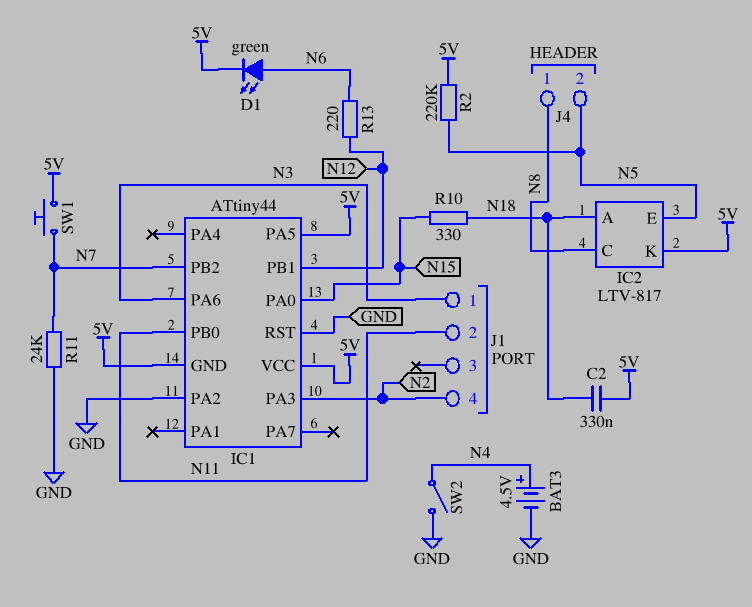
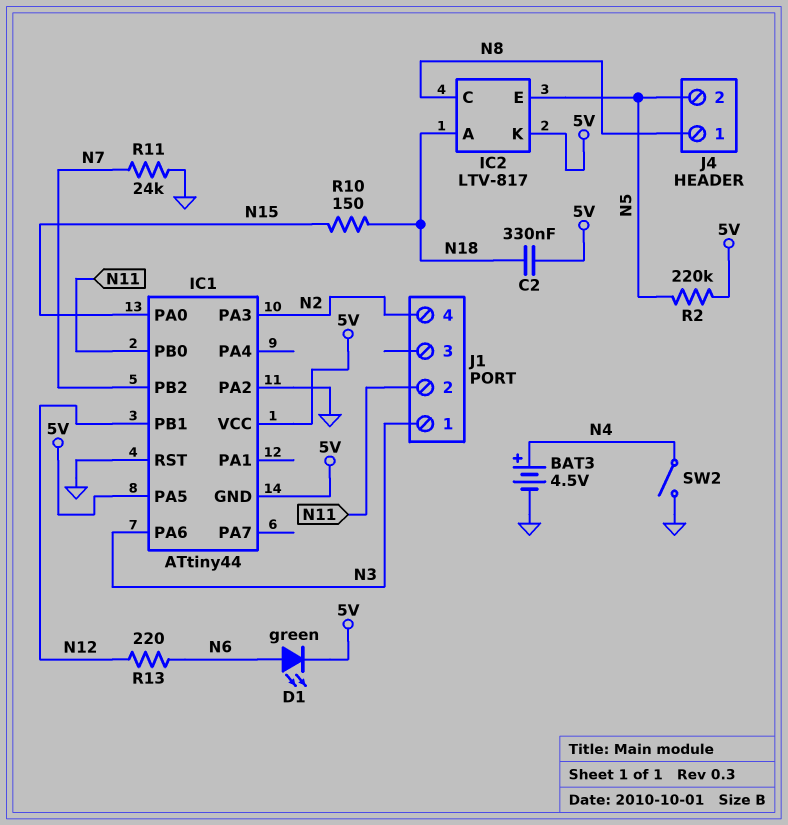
R10: 330 (N15, N18) -> 150 (N15, N18)
SW1: button (5V, N7) -> none

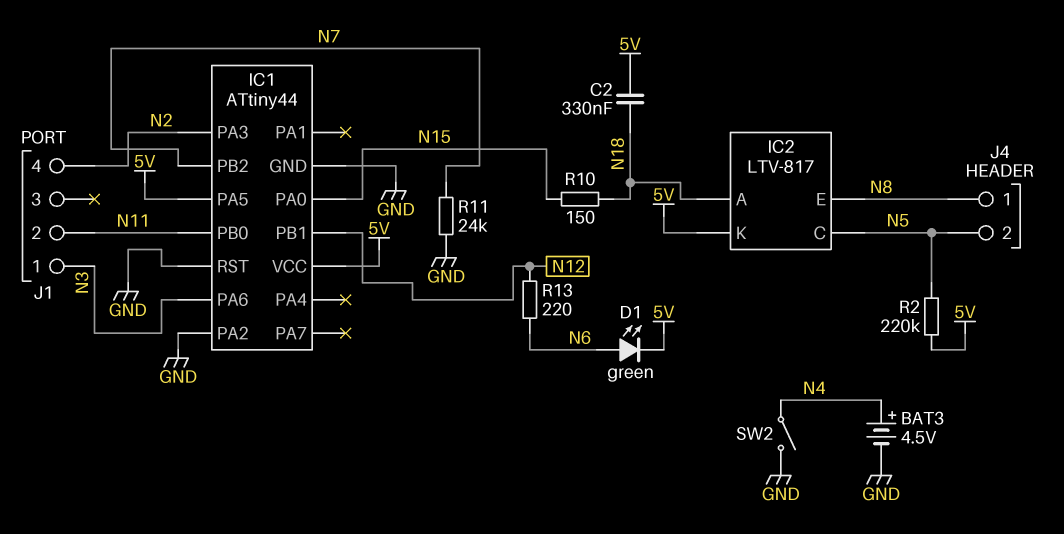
IC1 pin GND: 5V -> GND
IC2 pin C: N8 -> N5
IC2 pin E: N5 -> N8

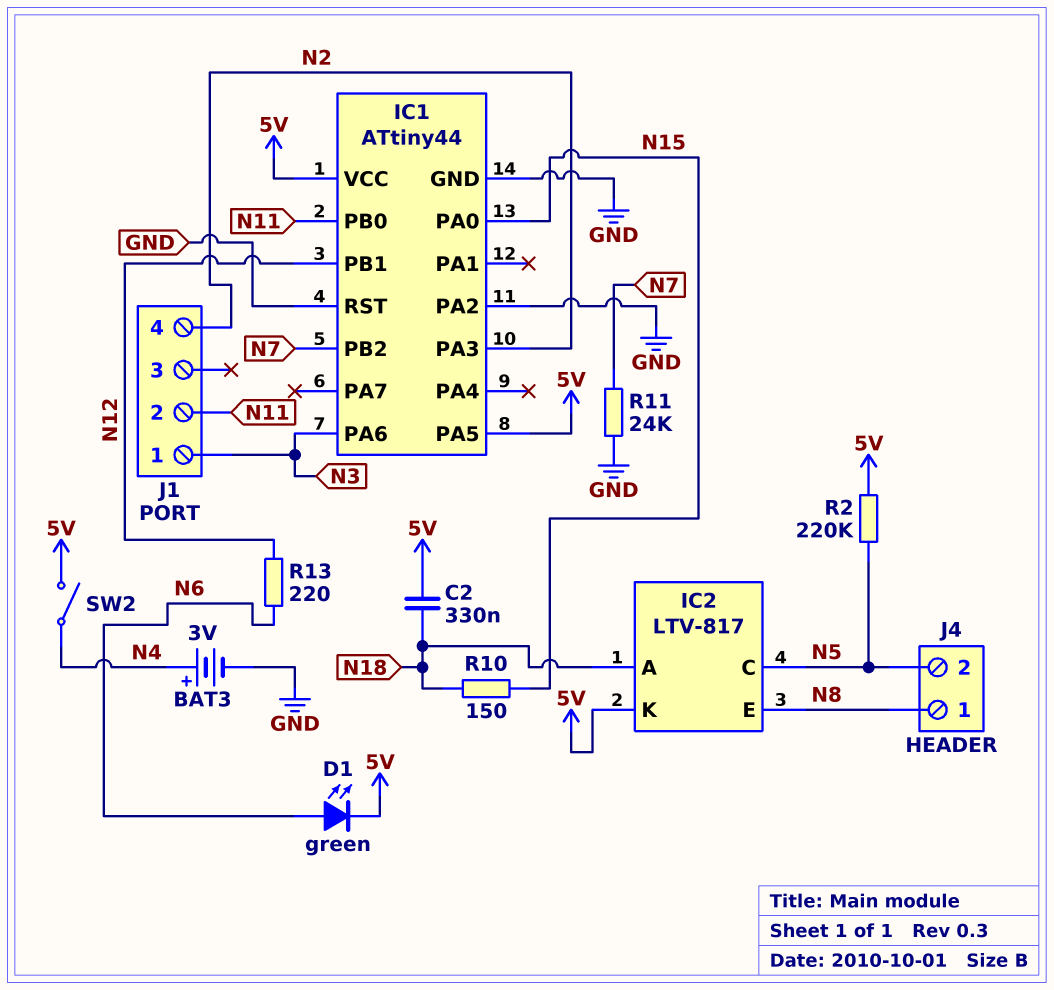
BAT3: 4.5V (plus N4, minus GND) -> 3V (plus N4, minus GND)
SW2: switch (GND, N4) -> switch (5V, N4)

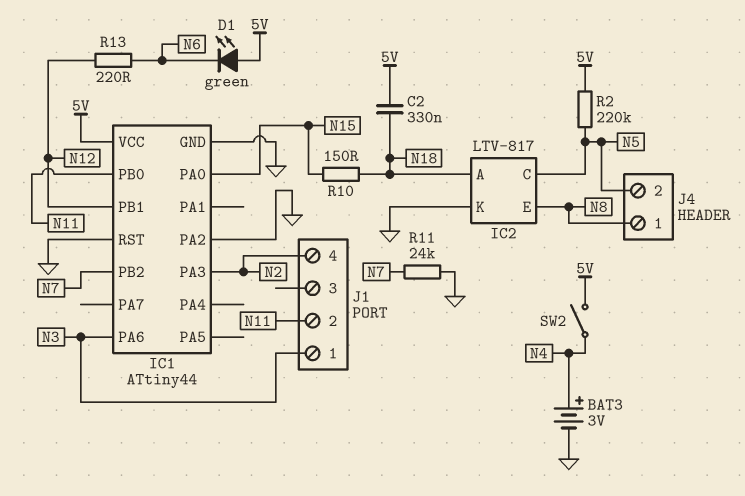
D1: LED green (A N6, K 5V) -> LED green (A 5V, K N6)
IC1 pin PA5: 5V -> none
IC2 pin K: 5V -> GND

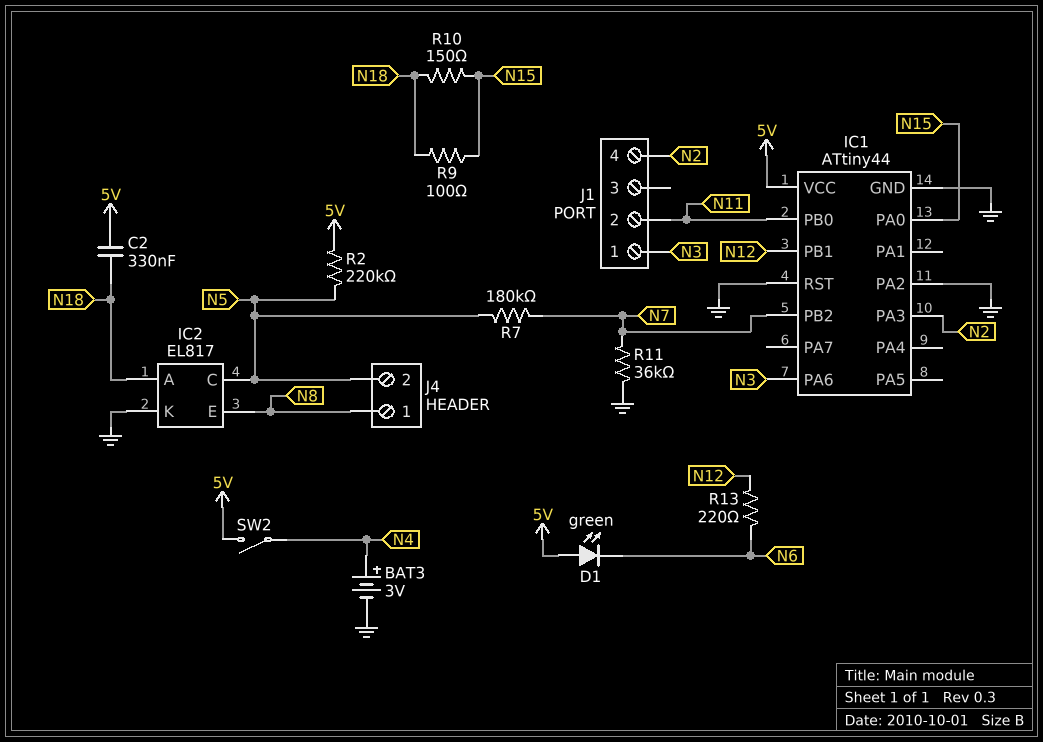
IC2: LTV-817 -> EL817
R7: none -> 180k (N5, N7)
R9: none -> 100 (N15, N18)
R11: 24k (GND, N7) -> 36k (GND, N7)

